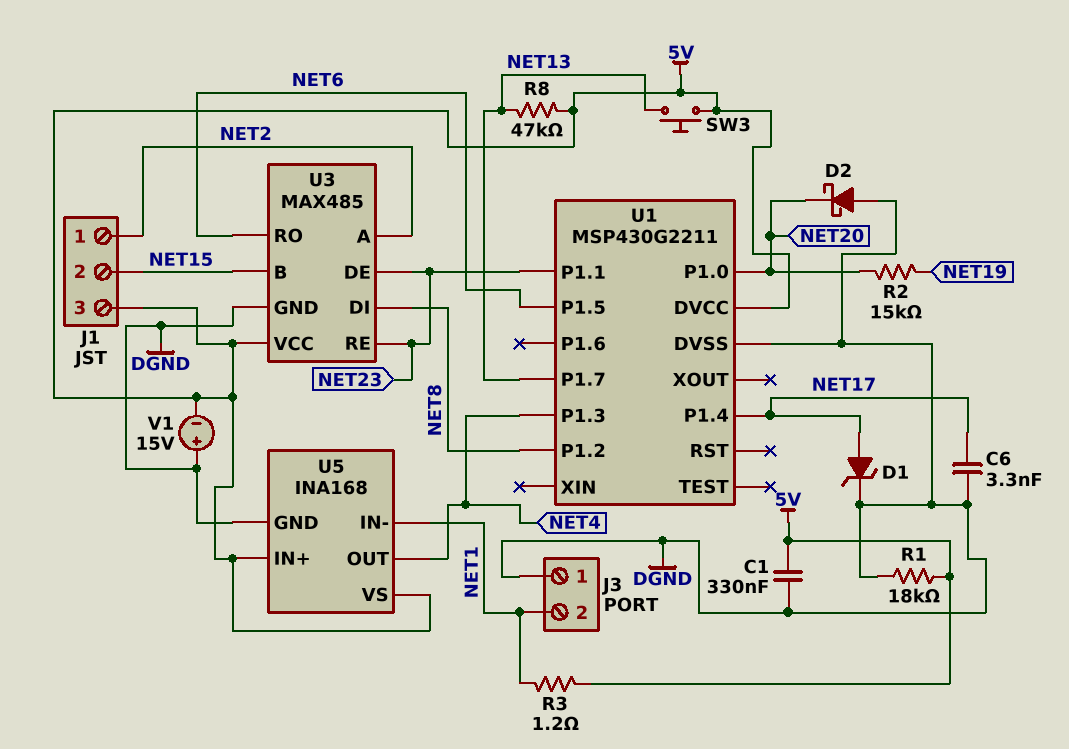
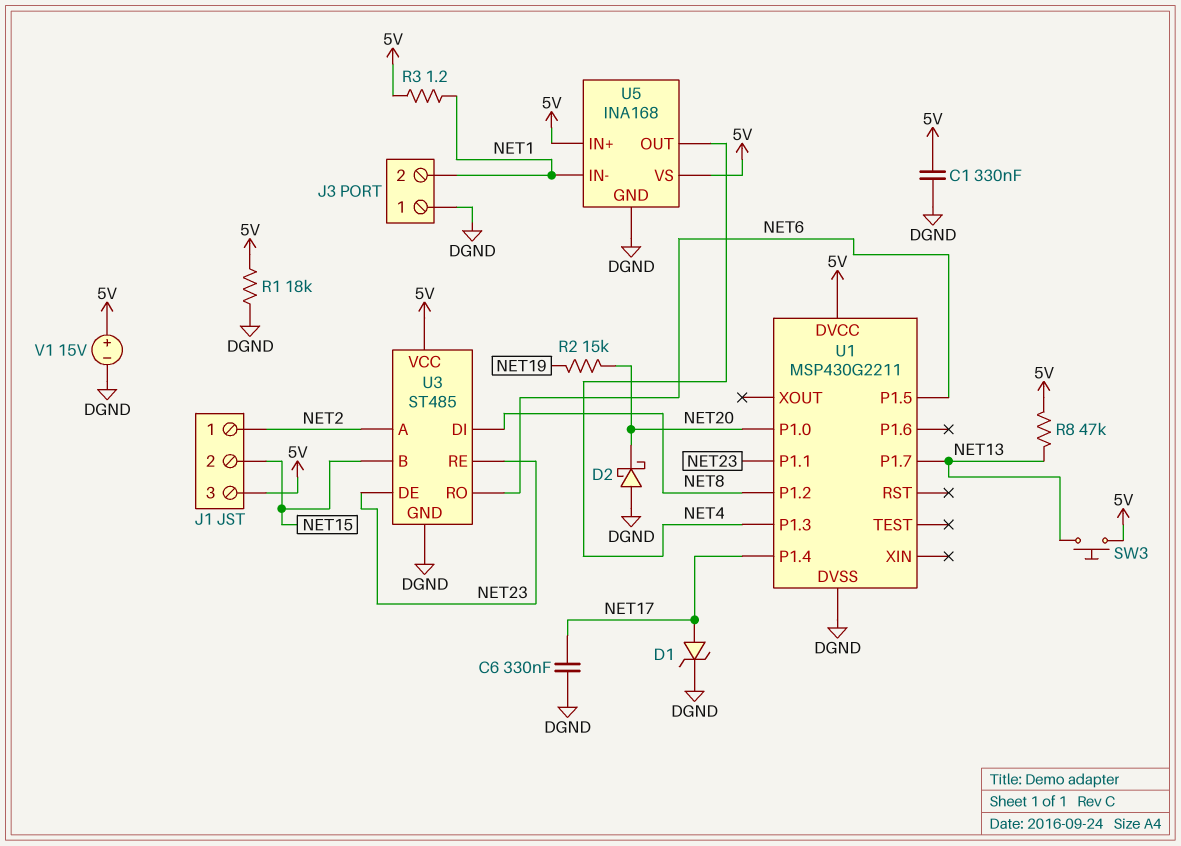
C6: 3.3nF (DGND, NET17) -> 330nF (DGND, NET17)
U3: MAX485 -> ST485
V1: 15V (plus DGND, minus 5V) -> 15V (plus 5V, minus DGND)

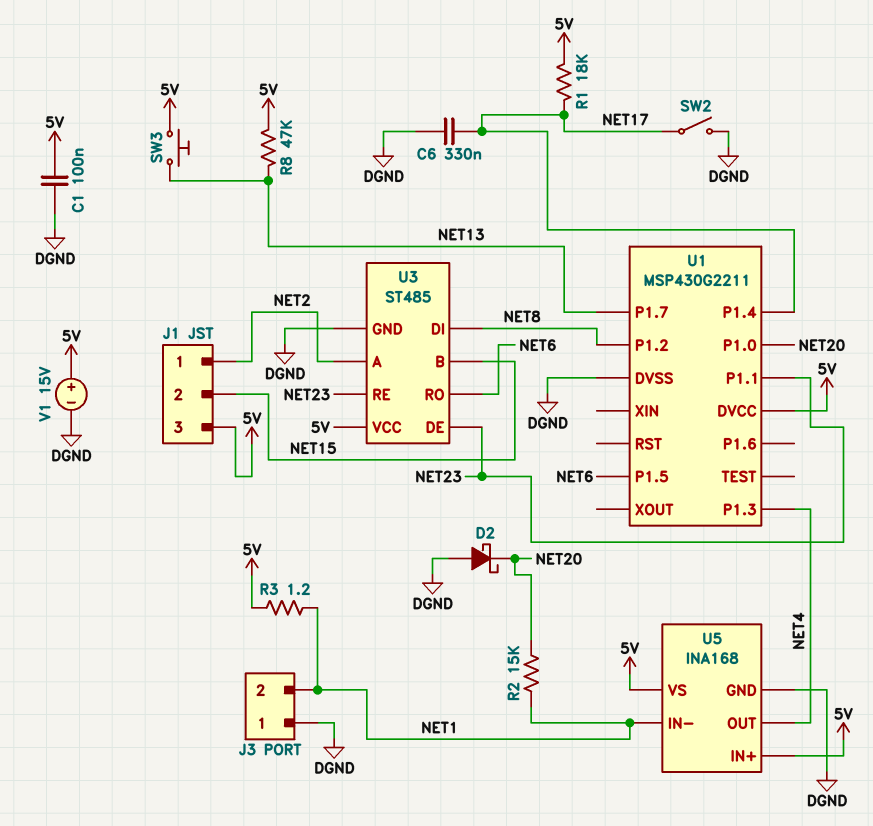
C1: 330nF (5V, DGND) -> 100nF (5V, DGND)
D1: zener (A NET17, K DGND) -> none
R1: 18k (5V, DGND) -> 18k (5V, NET17)
R2: 15k (NET19, NET20) -> 15k (NET1, NET20)
SW2: none -> switch (DGND, NET17)

